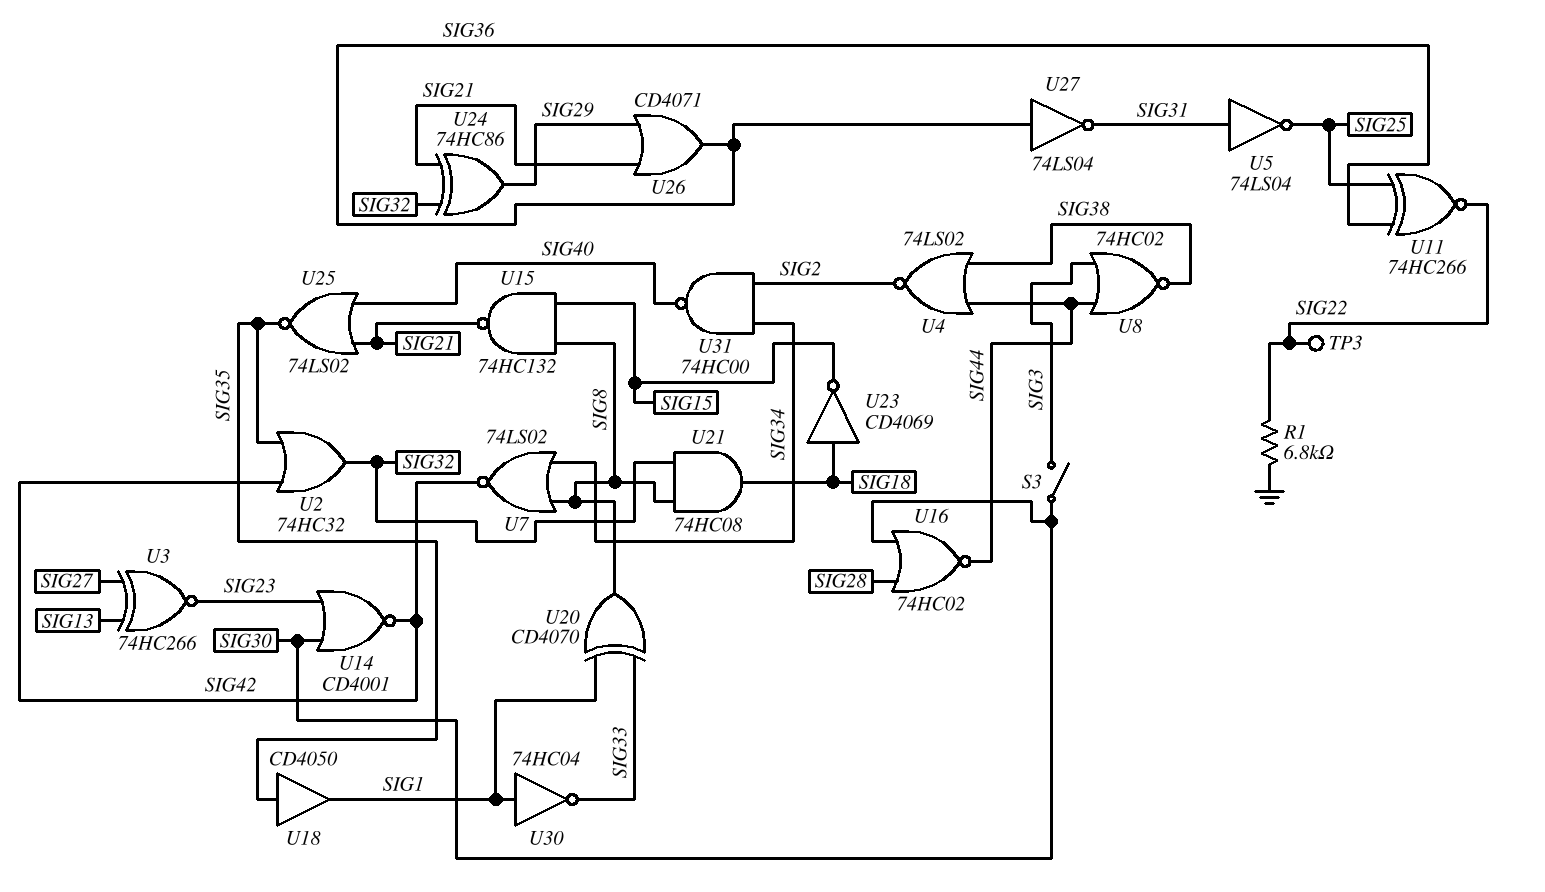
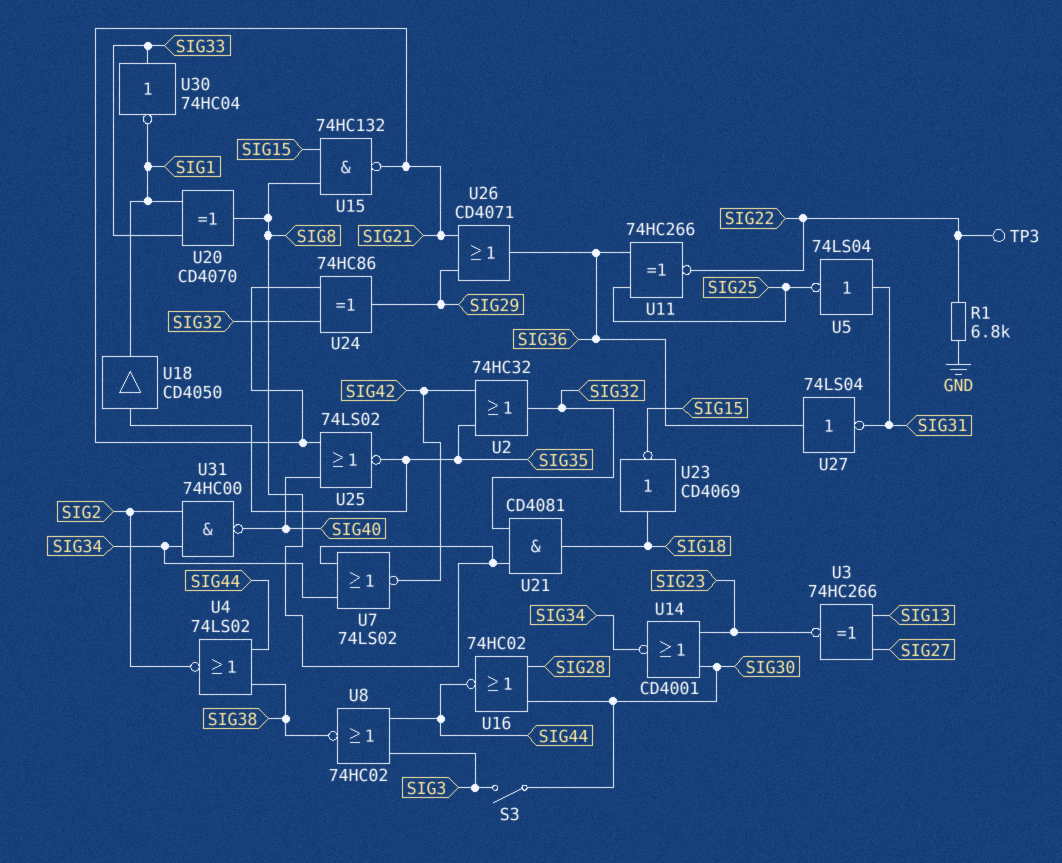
U14: NOR CD4001 (in SIG23, in SIG30, out SIG42) -> NOR CD4001 (in SIG23, in SIG30, out SIG34)
U21: AND 74HC08 (in SIG8, in SIG32, out SIG18) -> AND CD4081 (in SIG8, in SIG32, out SIG18)
U30: NOT 74HC04 (in SIG1, out SIG33) -> NOT 74HC04 (in SIG33, out SIG1)

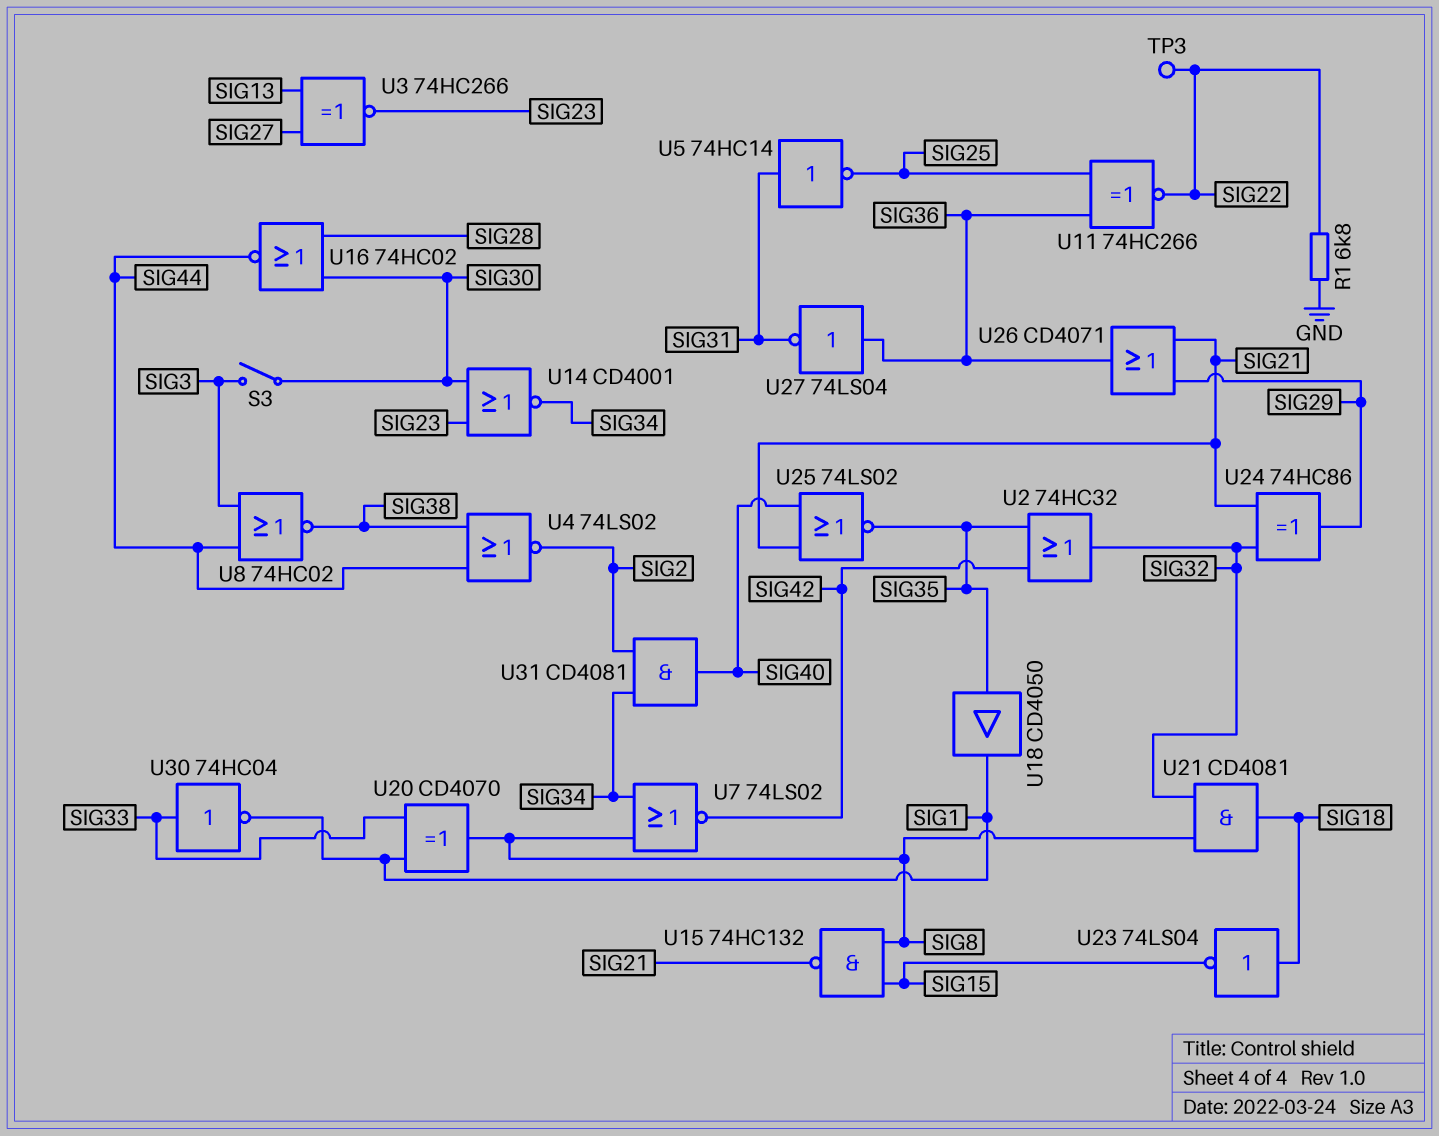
U5: NOT 74LS04 (in SIG31, out SIG25) -> NOT 74HC14 (in SIG31, out SIG25)
U23: NOT CD4069 (in SIG18, out SIG15) -> NOT 74LS04 (in SIG18, out SIG15)
U31: NAND 74HC00 (in SIG2, in SIG34, out SIG40) -> AND CD4081 (in SIG2, in SIG34, out SIG40)

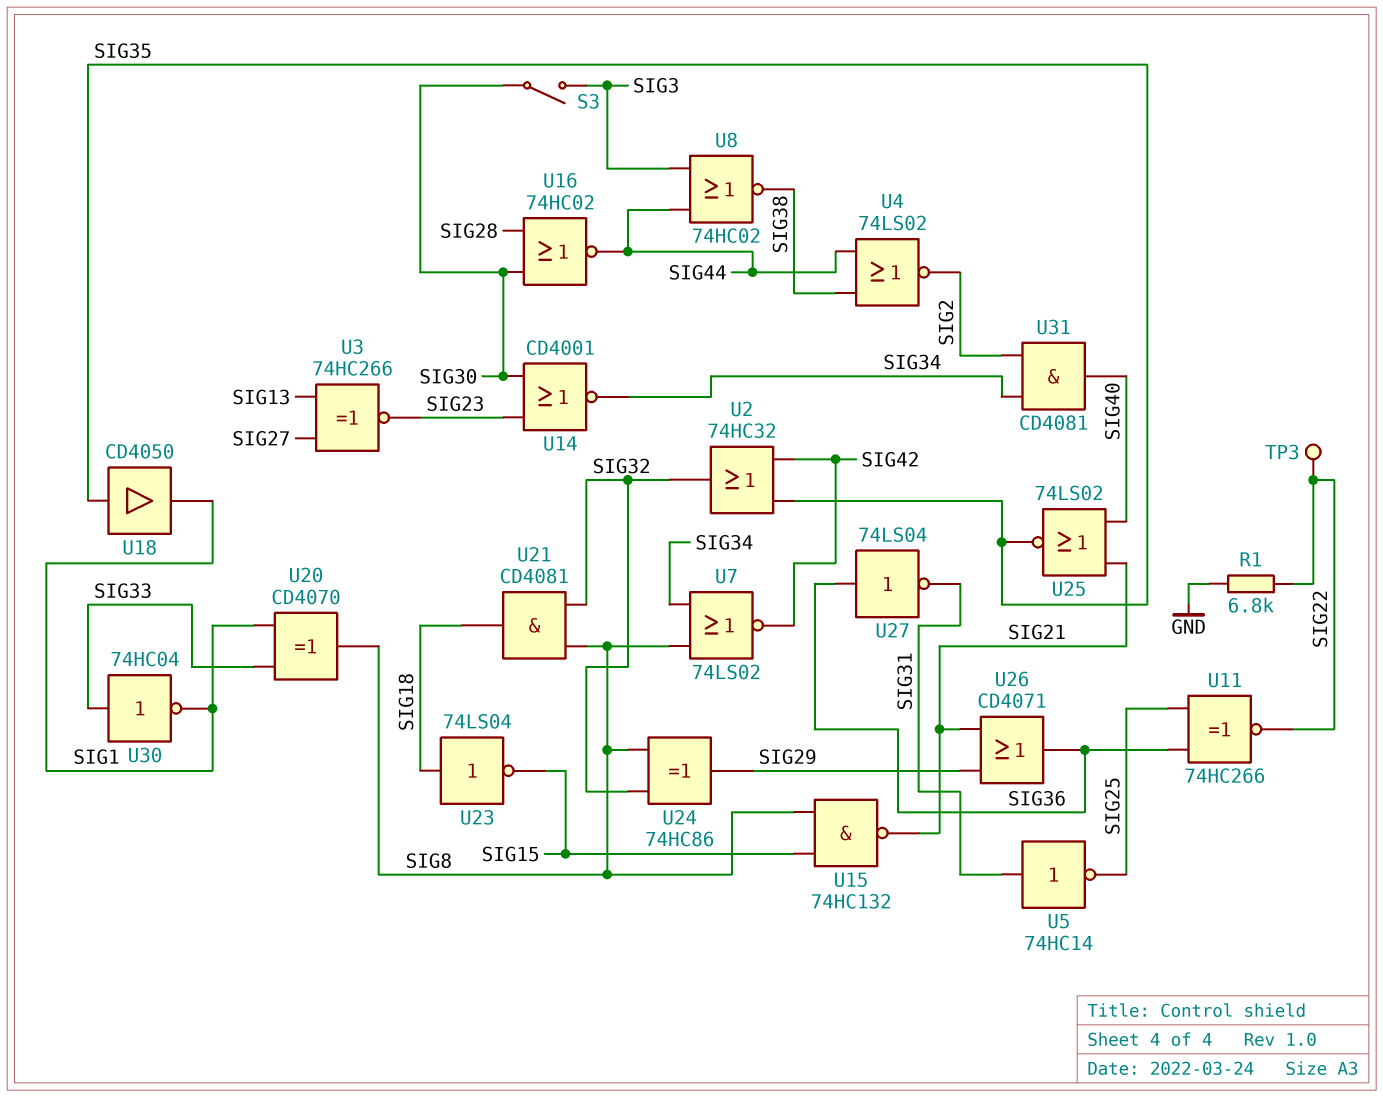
U24: XOR 74HC86 (in SIG21, in SIG32, out SIG29) -> XOR 74HC86 (in SIG8, in SIG32, out SIG29)

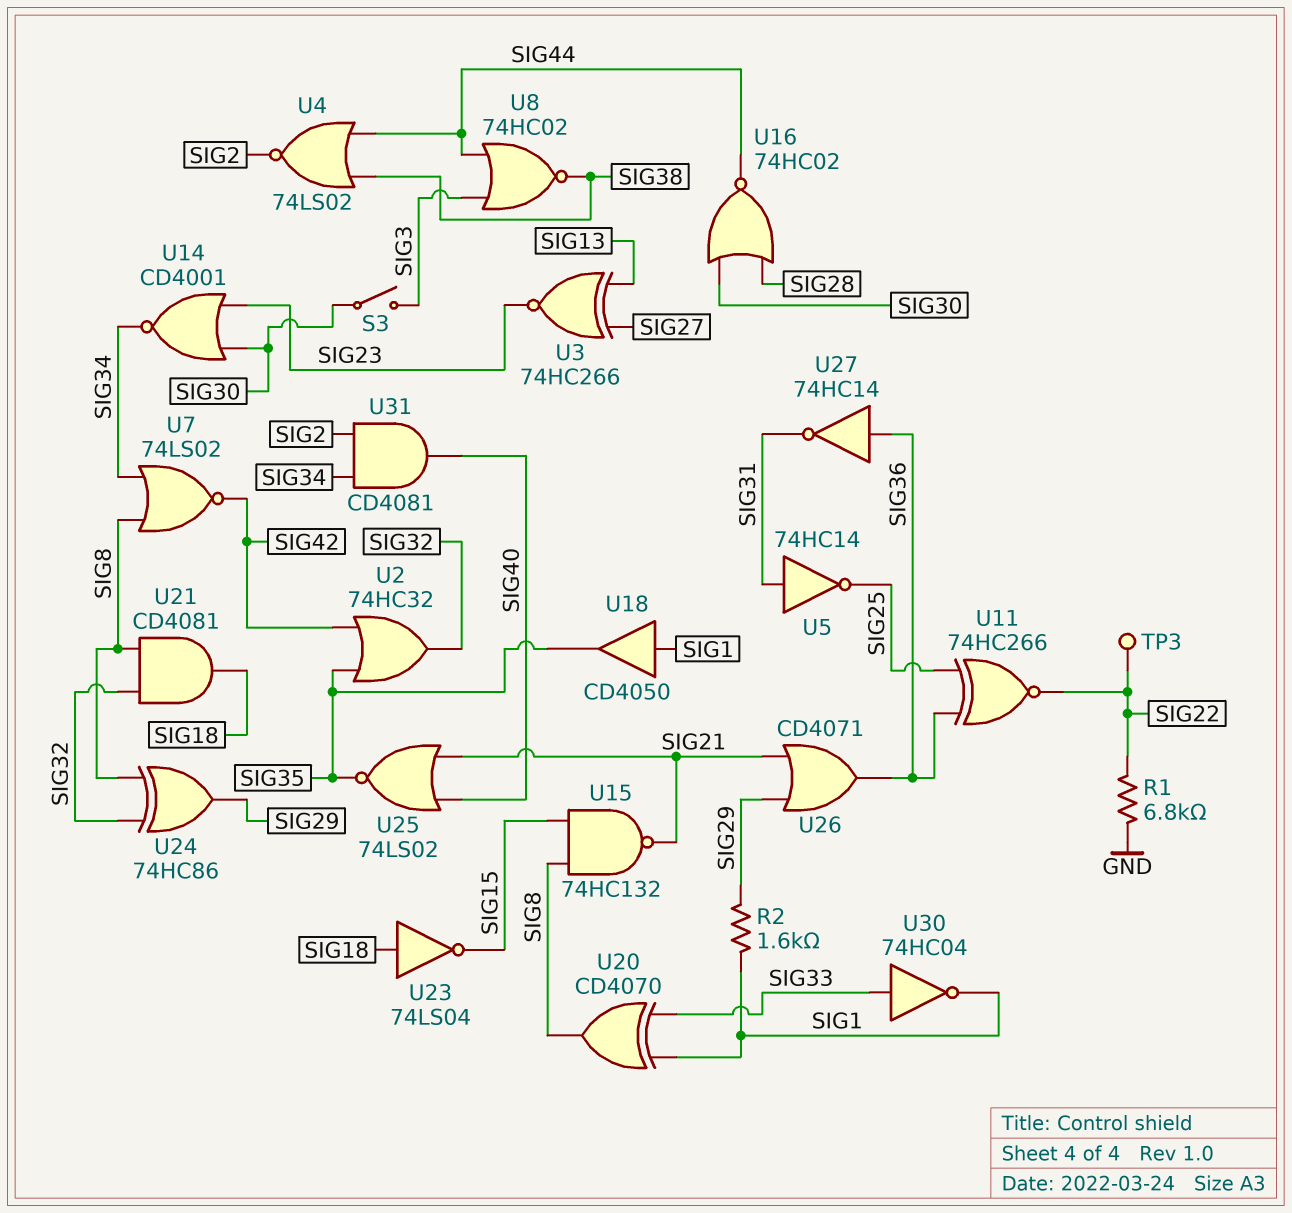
R2: none -> 1.6k (SIG1, SIG29)
U18: buffer CD4050 (in SIG35, out SIG1) -> buffer CD4050 (in SIG1, out SIG35)
U27: NOT 74LS04 (in SIG36, out SIG31) -> NOT 74HC14 (in SIG36, out SIG31)

